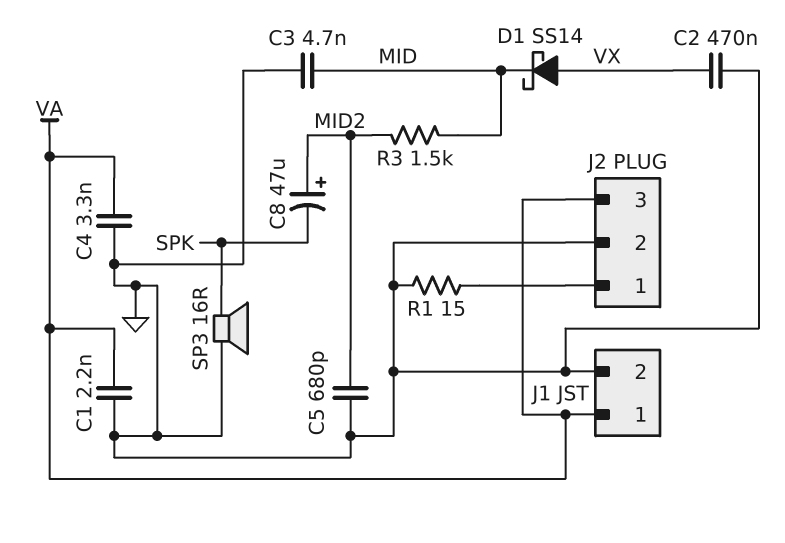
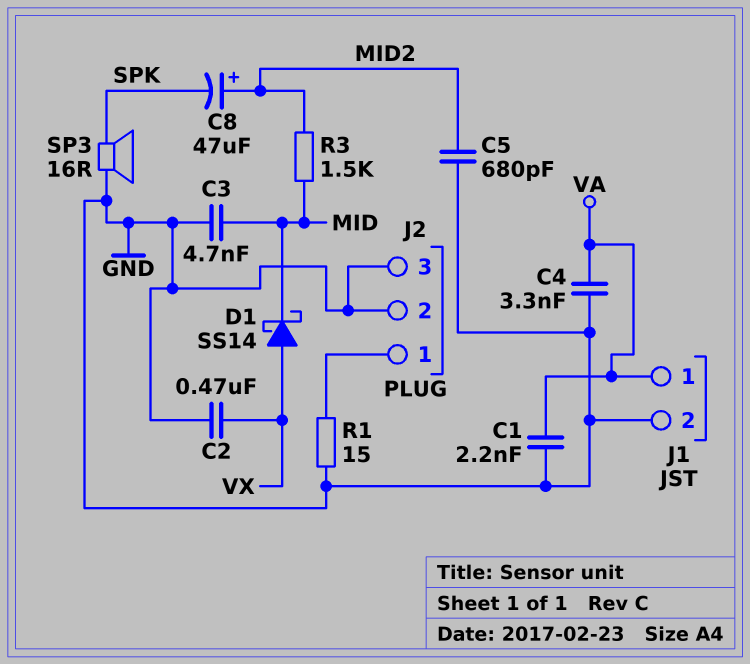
J2 pin 3: VA -> GND

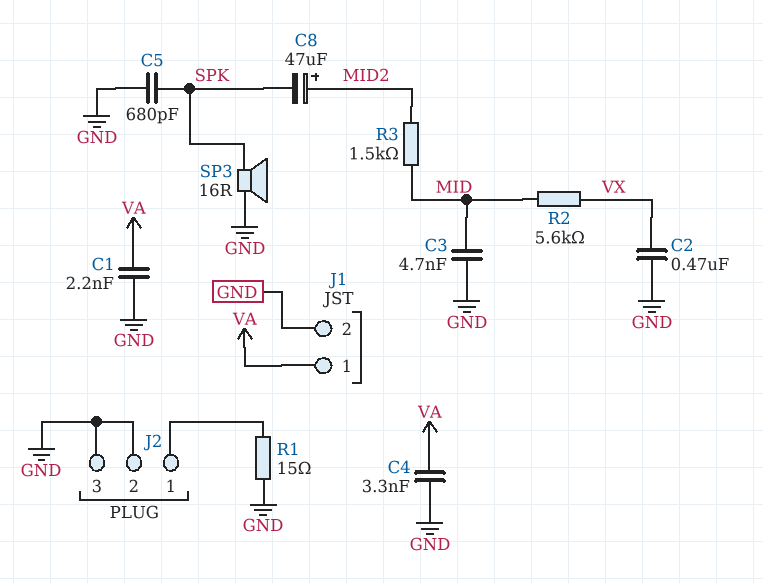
C5: 680pF (GND, MID2) -> 680pF (GND, SPK)
D1: schottky SS14 (A VX, K MID) -> none
R2: none -> 5.6k (MID, VX)

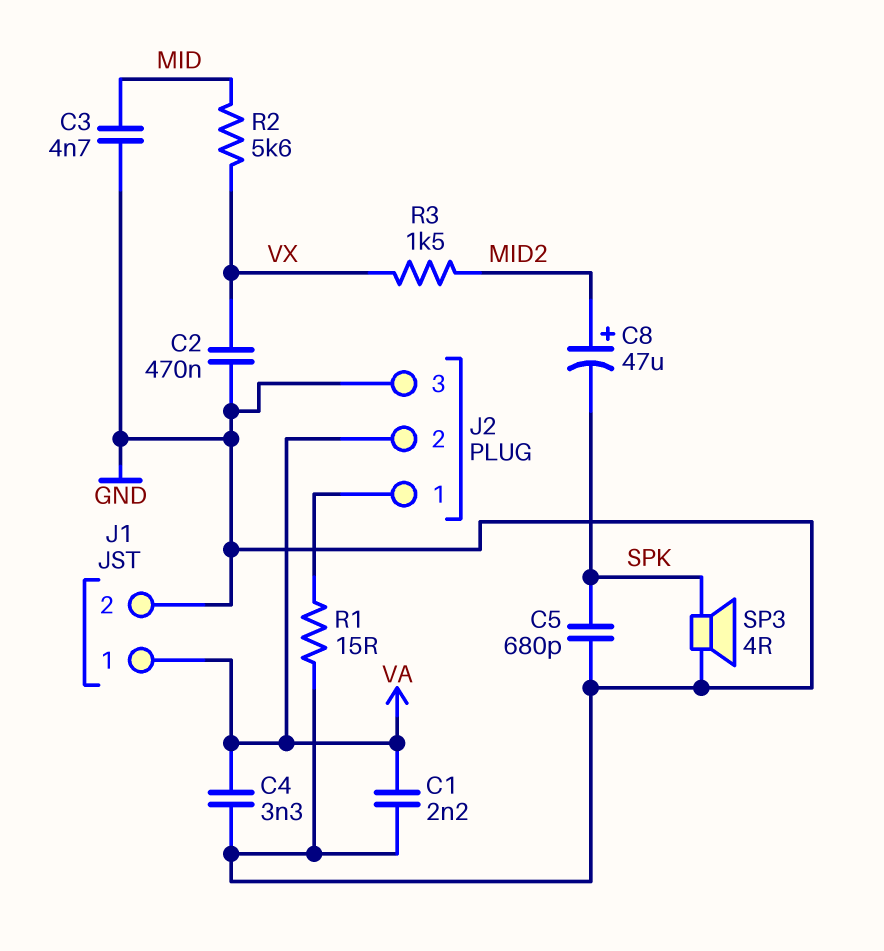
J2 pin 2: GND -> VA
R3: 1.5k (MID, MID2) -> 1.5k (MID2, VX)
SP3: speaker 16R (GND, SPK) -> speaker 4R (GND, SPK)

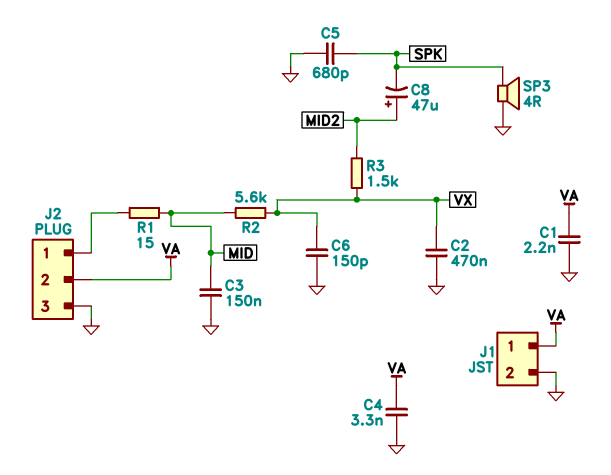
C3: 4.7nF (GND, MID) -> 150nF (GND, MID)
C6: none -> 150pF (GND, VX)
R1: 15 (GND, J2/1) -> 15 (J2/1, MID)

